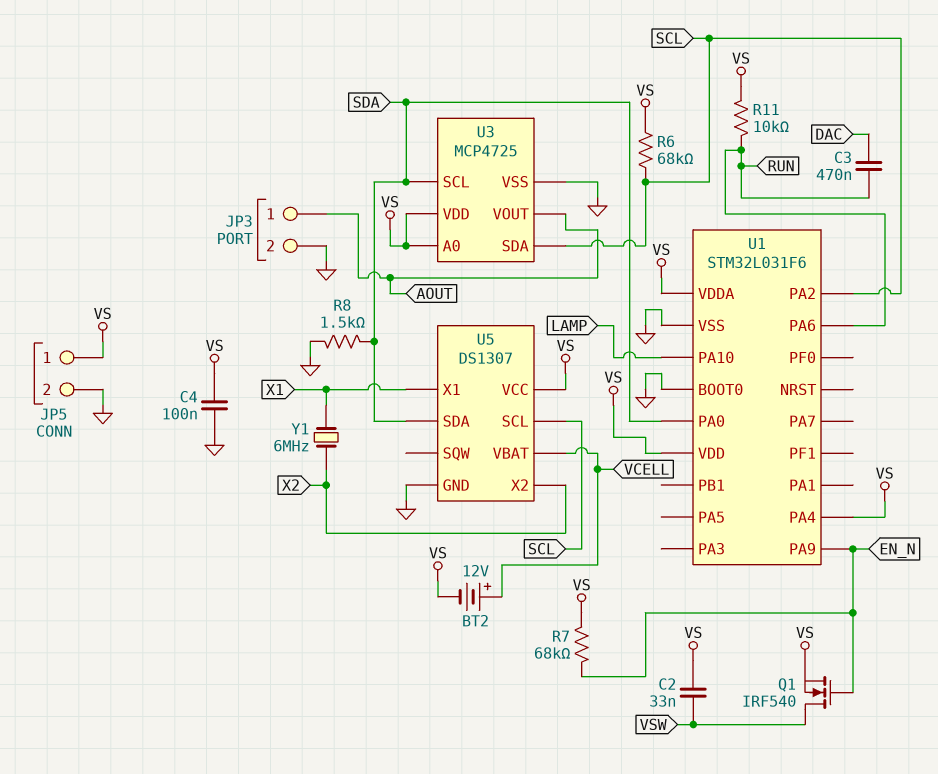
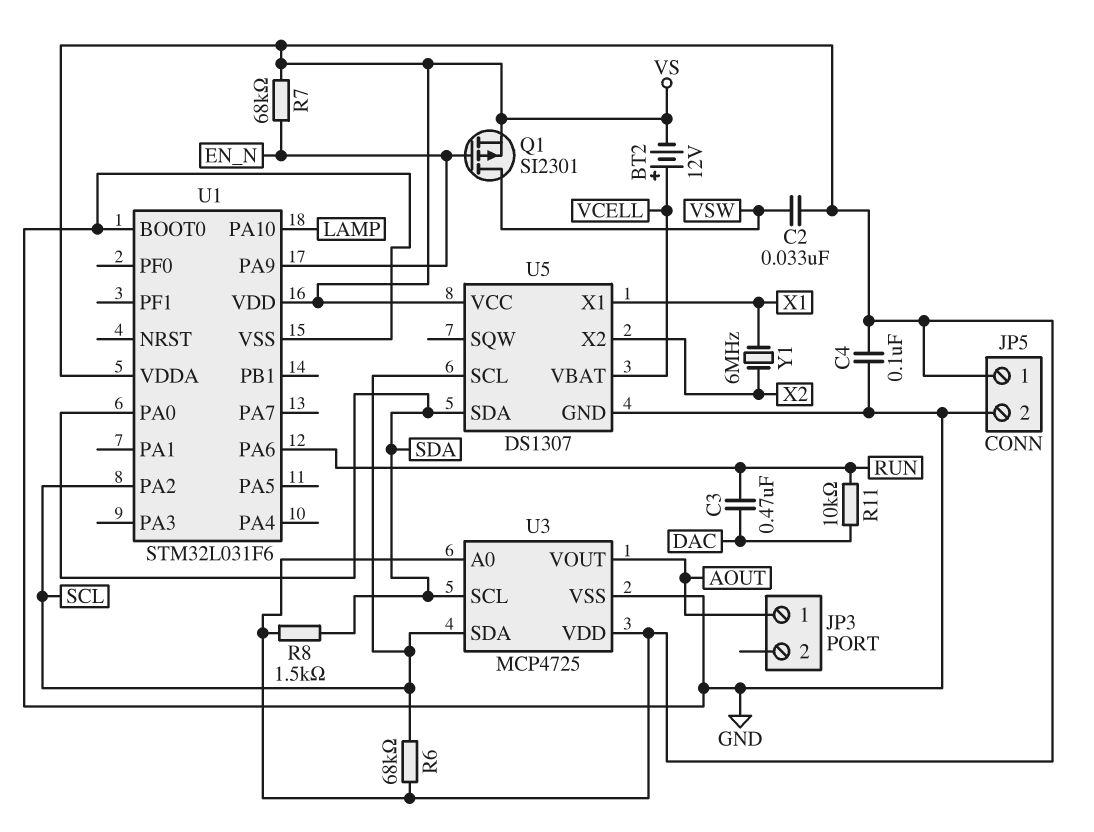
JP3 pin 2: GND -> none
Q1: NMOS IRF540 (G EN_N, D VSW, S VS) -> PMOS SI2301 (G EN_N, D VSW, S VS)
R8: 1.5k (GND, SDA) -> 1.5k (SDA, VS)
R11: 10k (RUN, VS) -> 10k (DAC, RUN)
U1 pin PA4: VS -> none

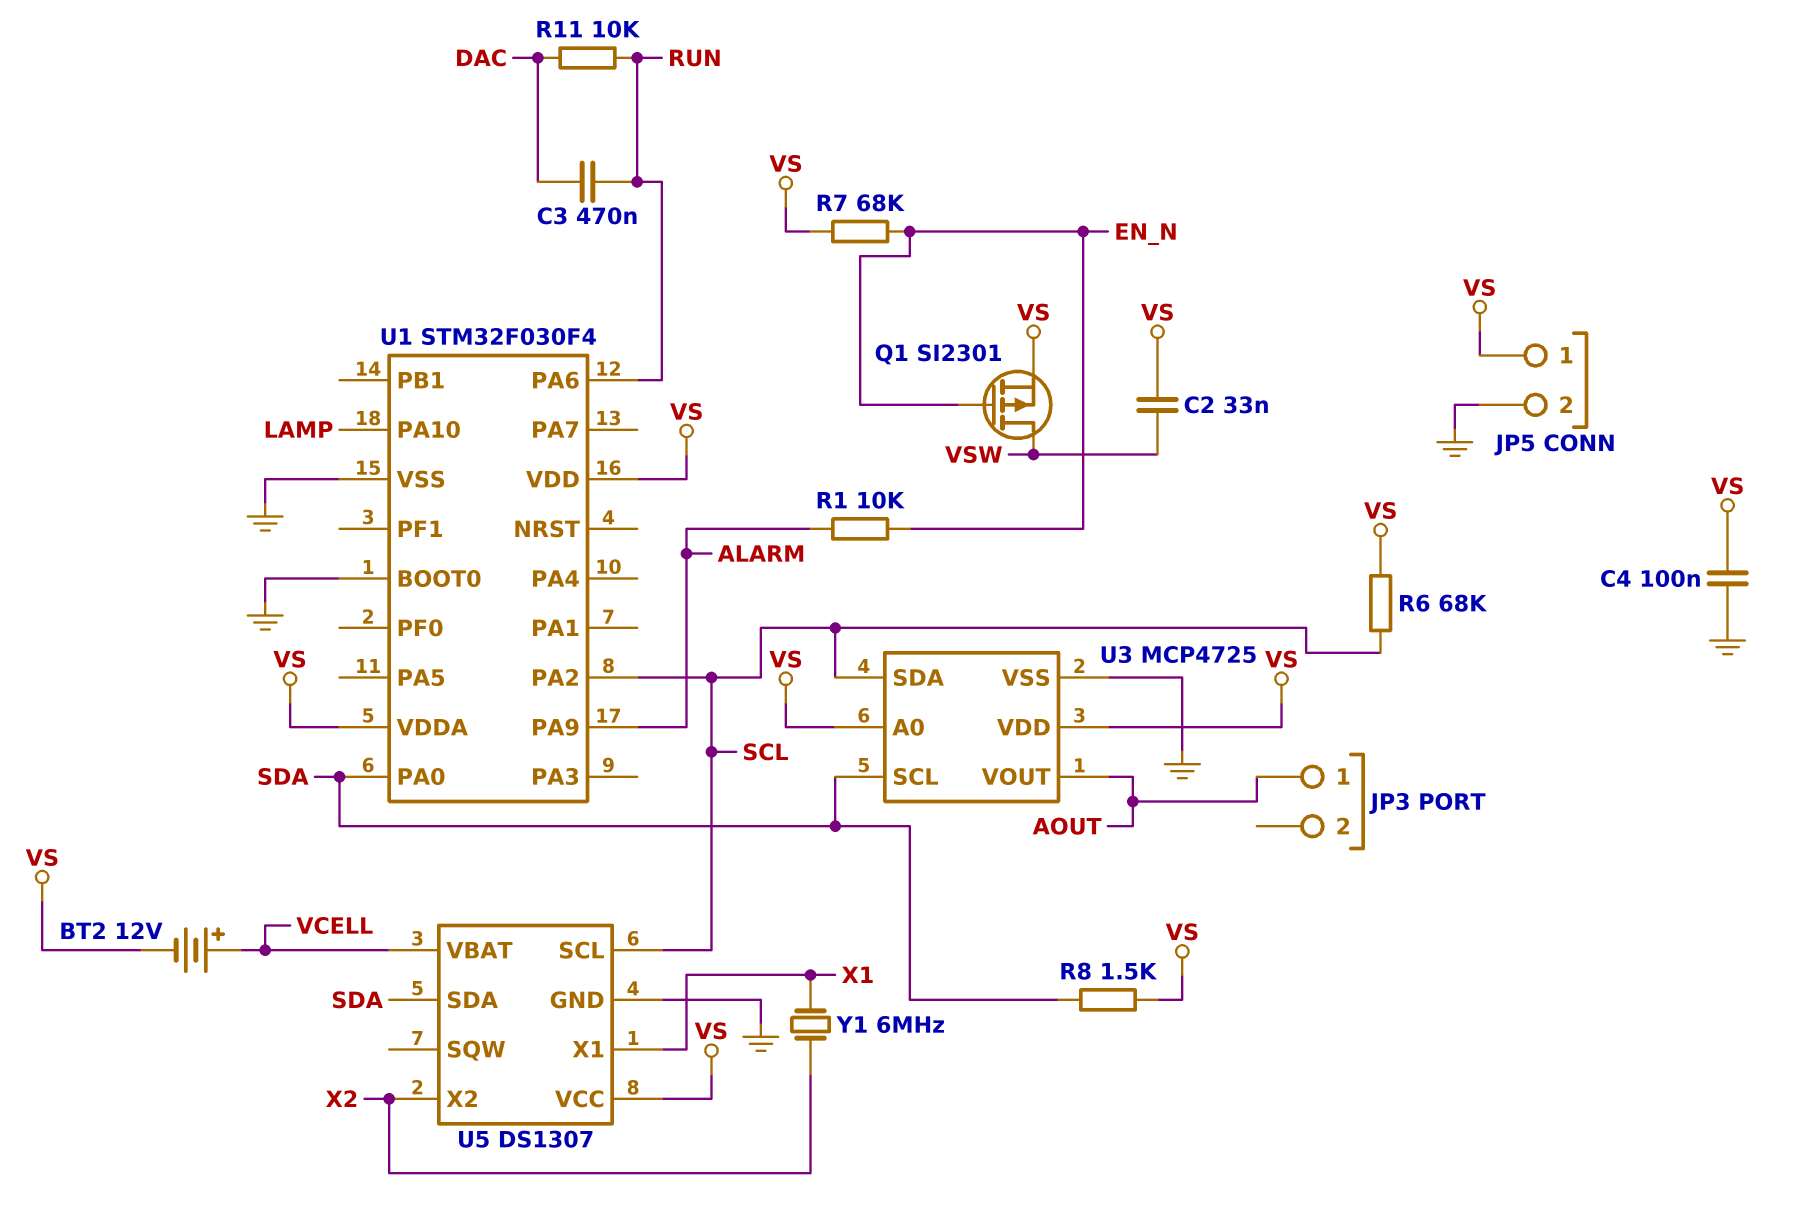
R1: none -> 10k (ALARM, EN_N)
U1: STM32L031F6 -> STM32F030F4
U1 pin PA9: EN_N -> ALARM

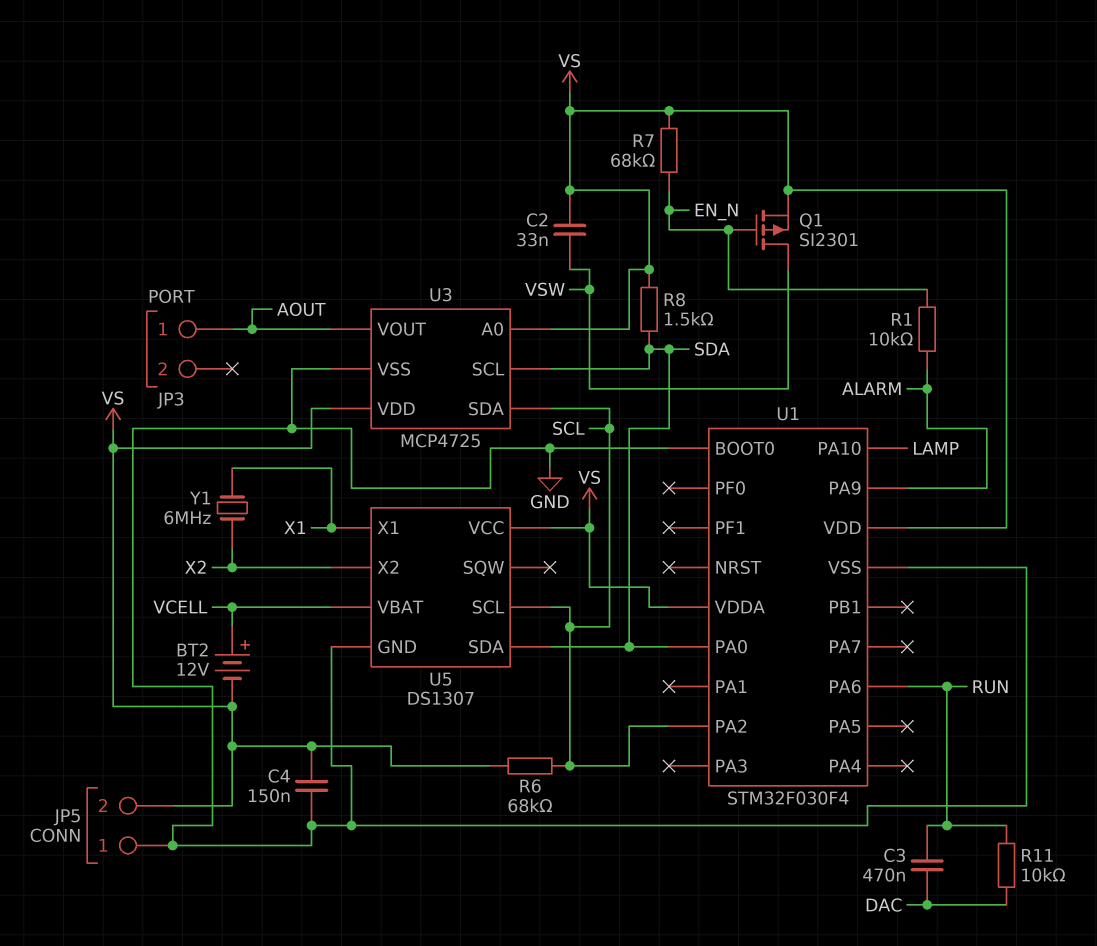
C4: 100nF (GND, VS) -> 150nF (GND, VS)
JP5 pin 1: VS -> GND
JP5 pin 2: GND -> VS

